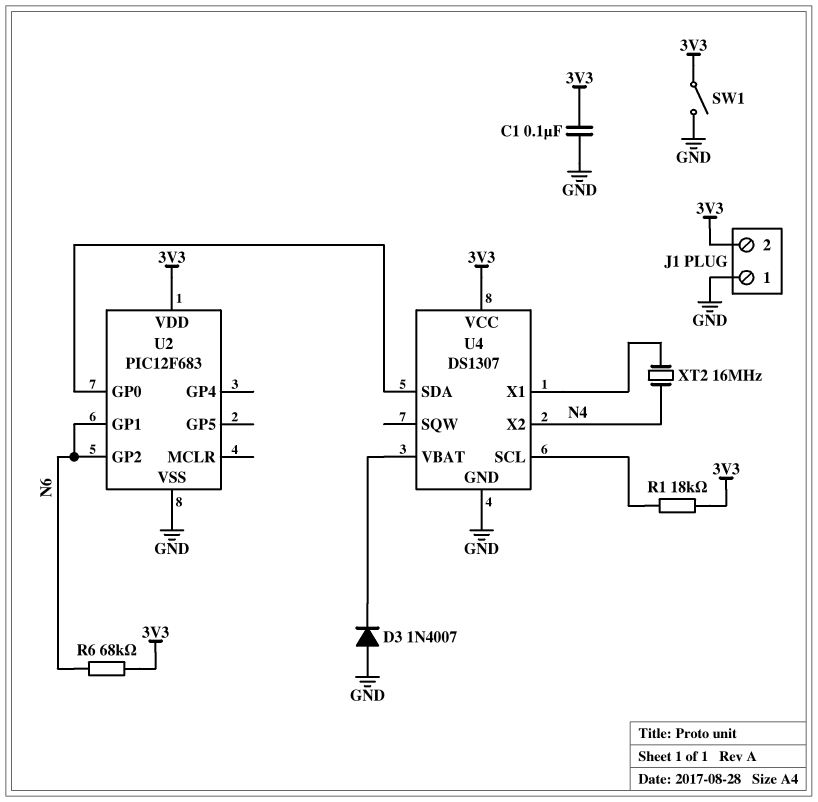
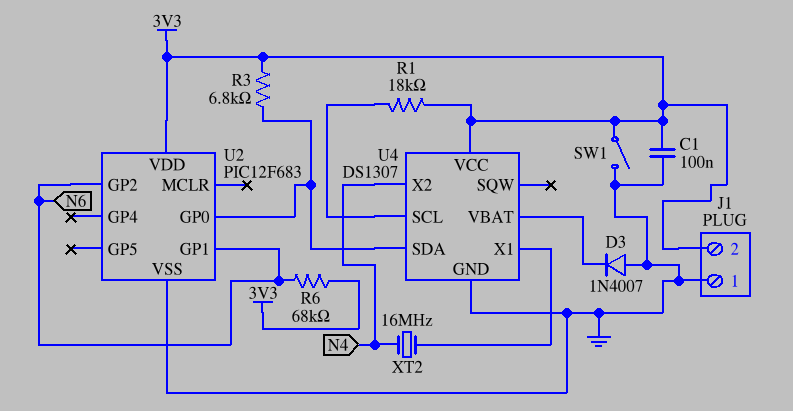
R3: none -> 6.8k (3V3, U2/GP0)

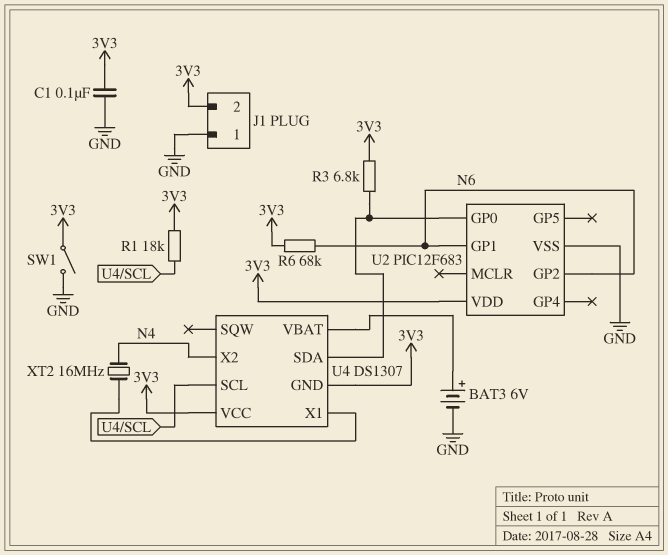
BAT3: none -> 6V (plus U4/VBAT, minus GND)
D3: diode 1N4007 (A GND, K U4/VBAT) -> none
U4 pin GND: GND -> 3V3

